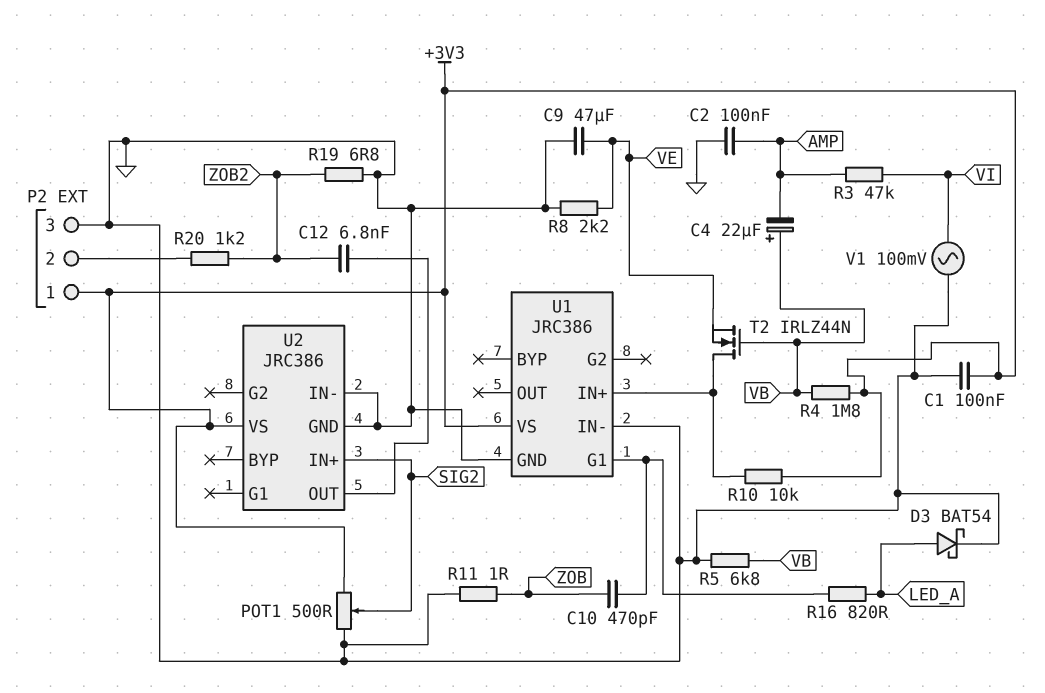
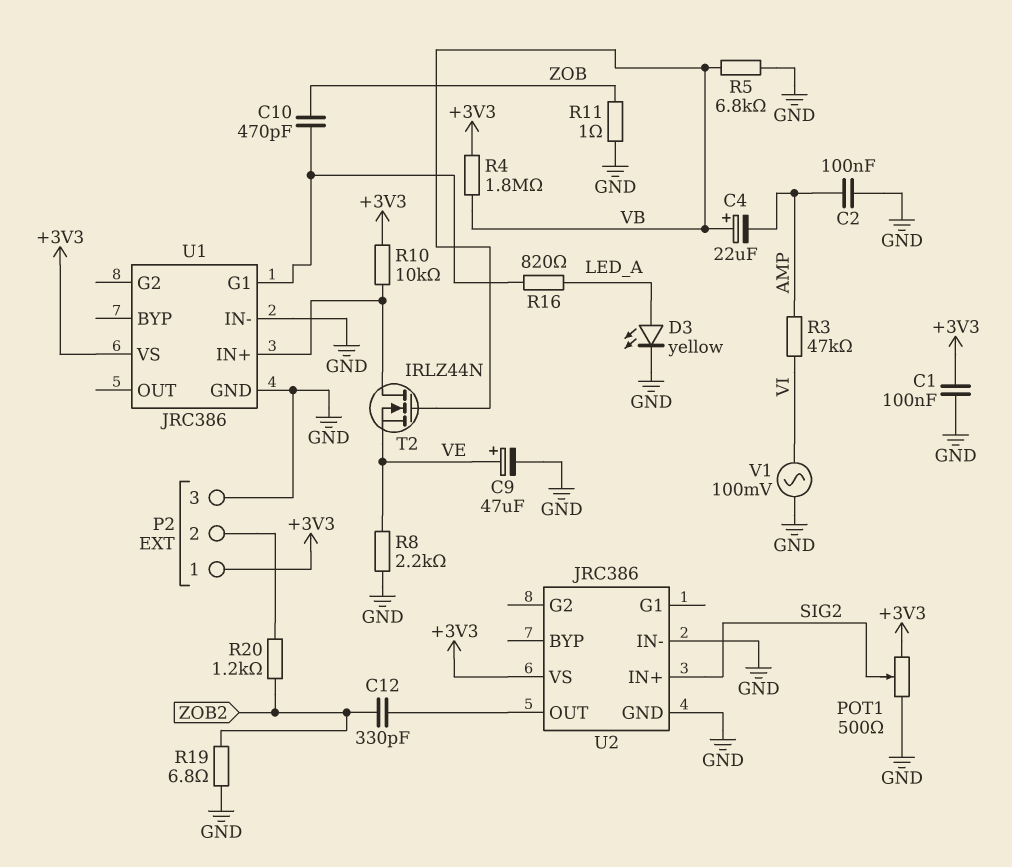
C9: 47uF (GND, VE) -> 47uF (plus VE, minus GND)
C12: 6.8nF (U2/OUT, ZOB2) -> 330pF (U2/OUT, ZOB2)
D3: schottky BAT54 (A LED_A, K GND) -> LED yellow (A LED_A, K GND)

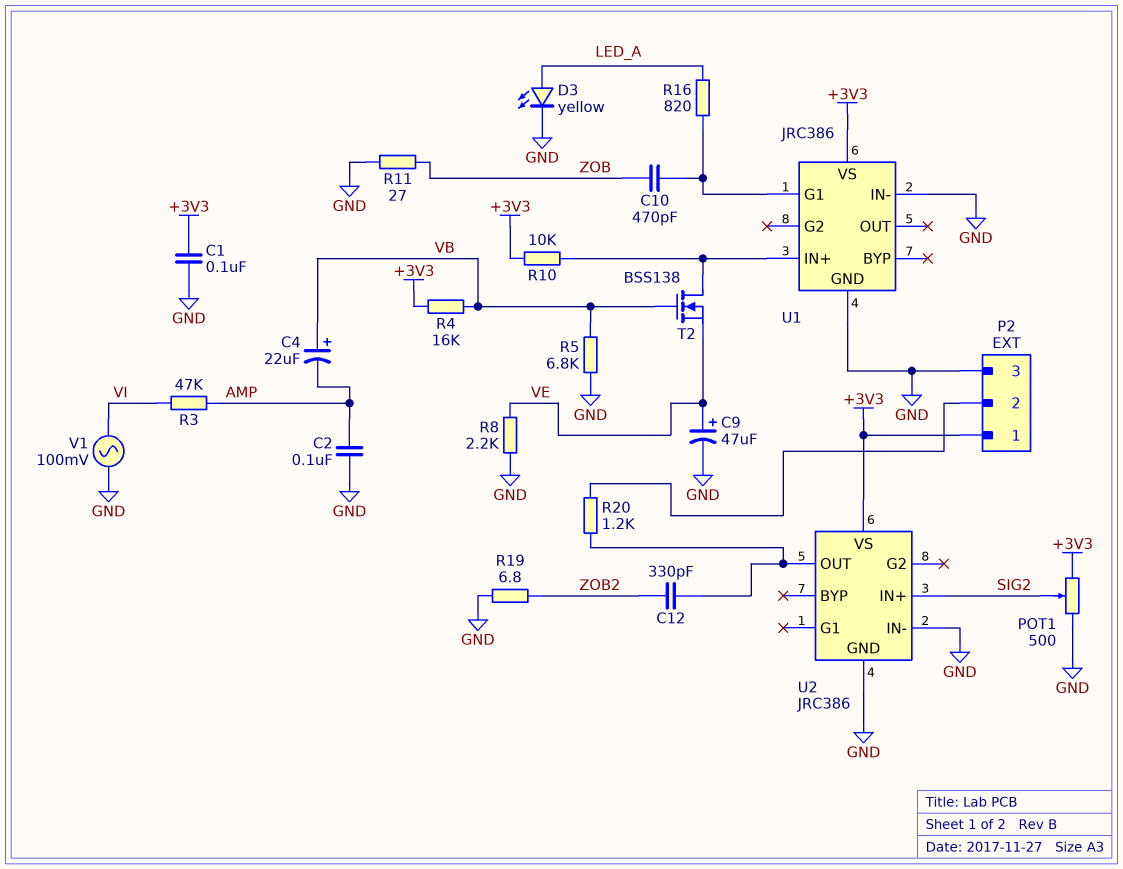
R4: 1.8M (+3V3, VB) -> 16k (+3V3, VB)
R11: 1 (GND, ZOB) -> 27 (GND, ZOB)
R20: 1.2k (P2/2, ZOB2) -> 1.2k (P2/2, U2/OUT)
T2: NMOS IRLZ44N (G VB, D U1/IN+, S VE) -> NMOS BSS138 (G VB, D U1/IN+, S VE)

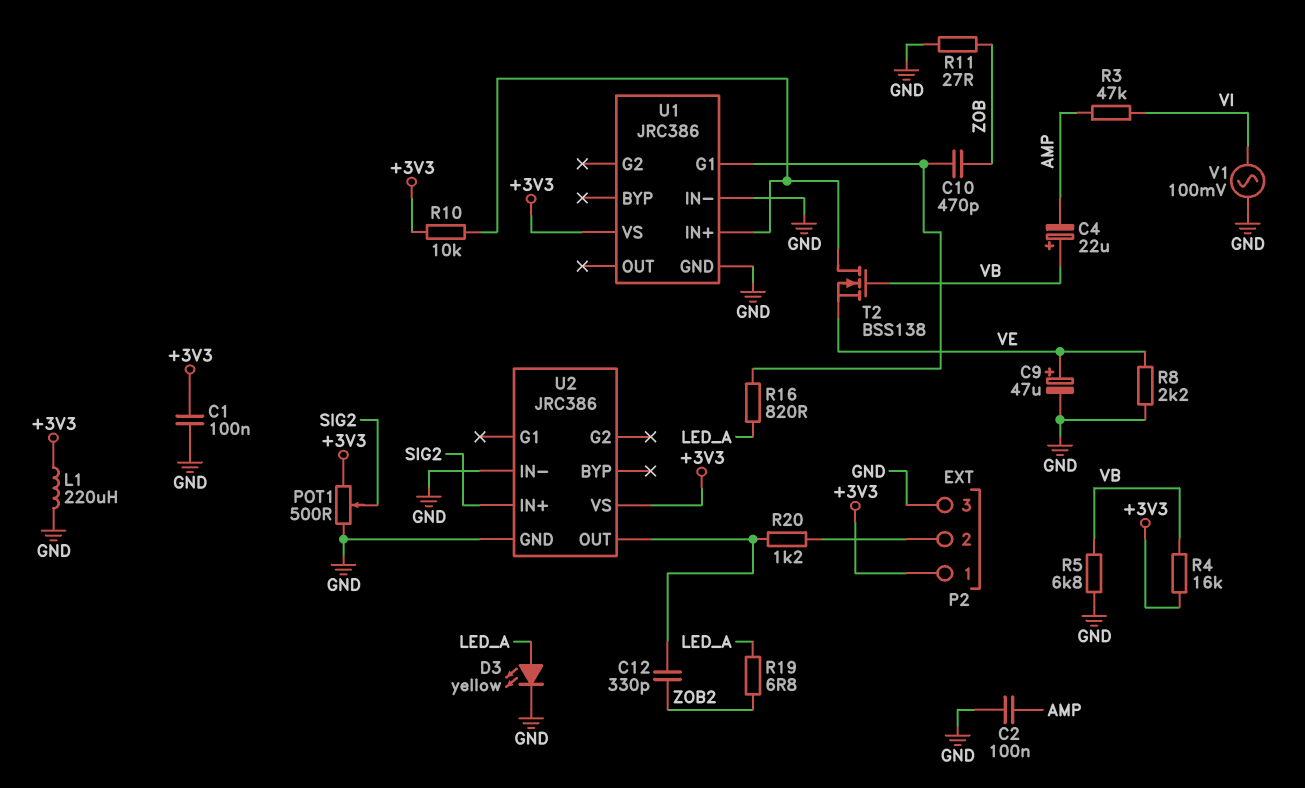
L1: none -> 220uH (+3V3, GND)
R19: 6.8 (GND, ZOB2) -> 6.8 (LED_A, ZOB2)

